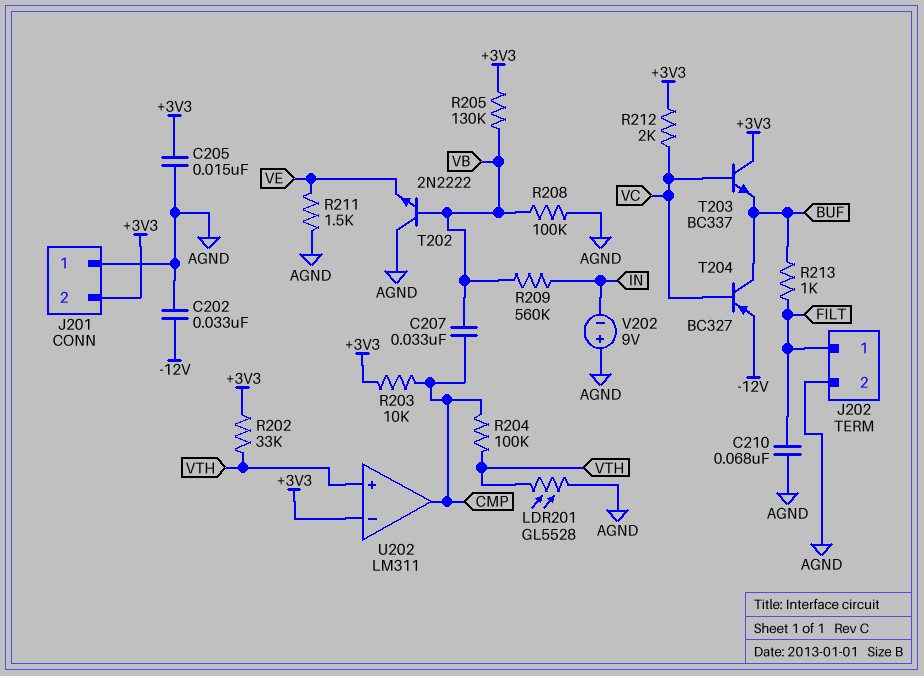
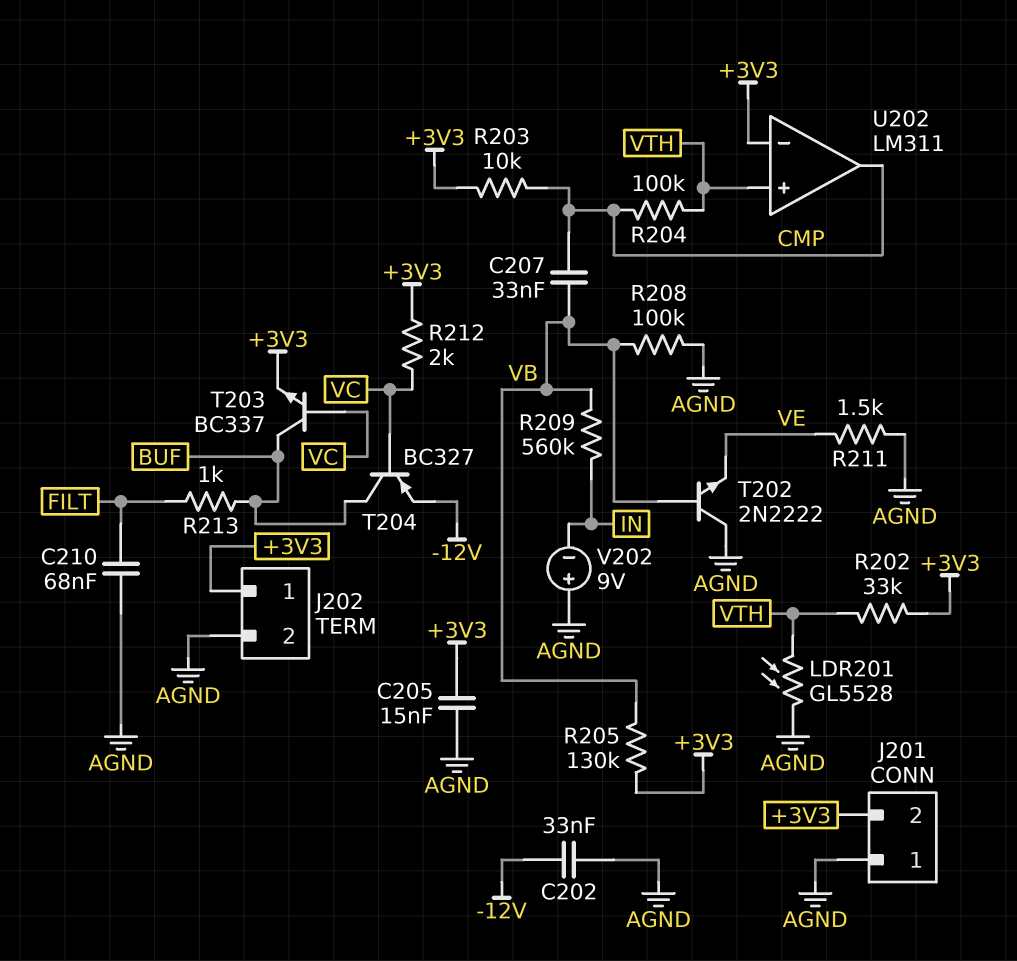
J202 pin 1: FILT -> +3V3
T203: NPN BC337 (B VC, C +3V3, E BUF) -> NPN BC337 (B VC, C BUF, E +3V3)

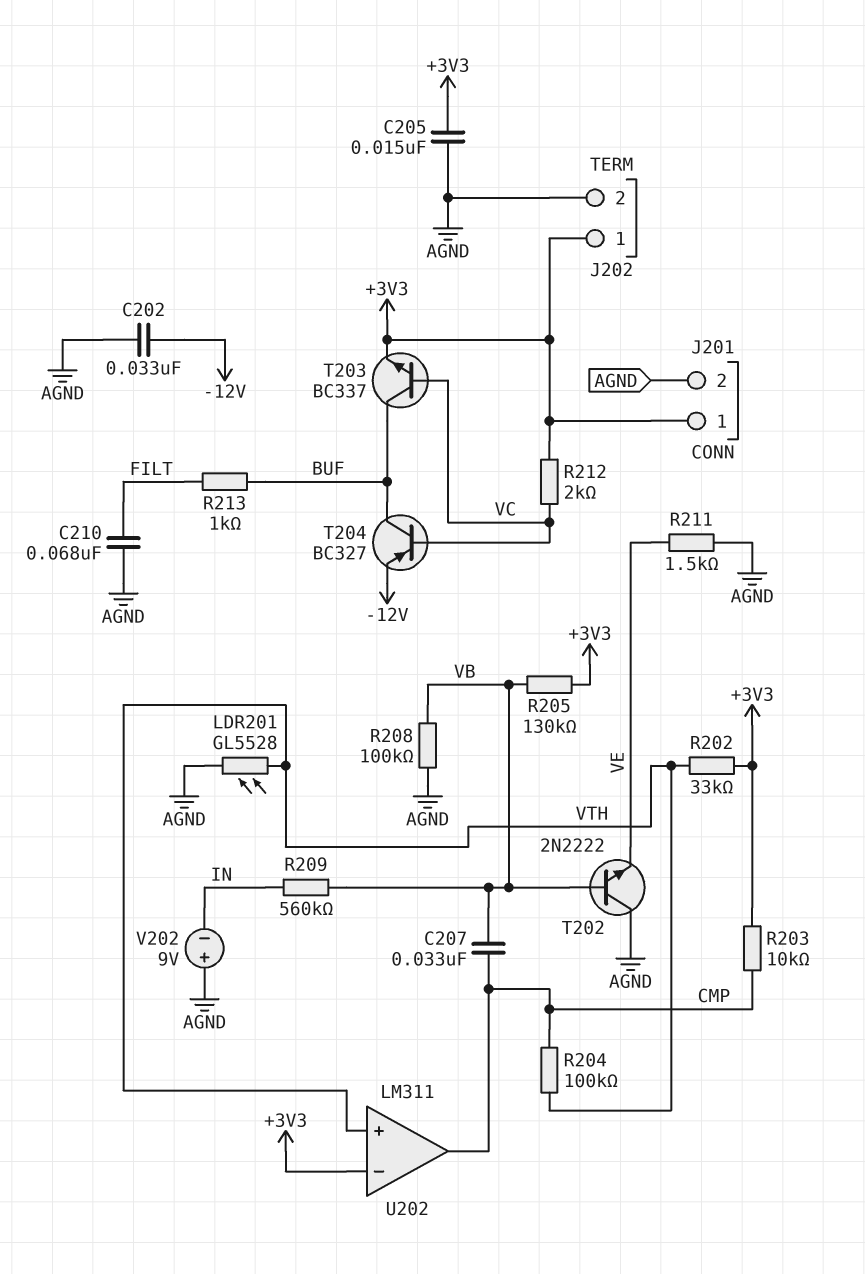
J201 pin 1: AGND -> +3V3
J201 pin 2: +3V3 -> AGND

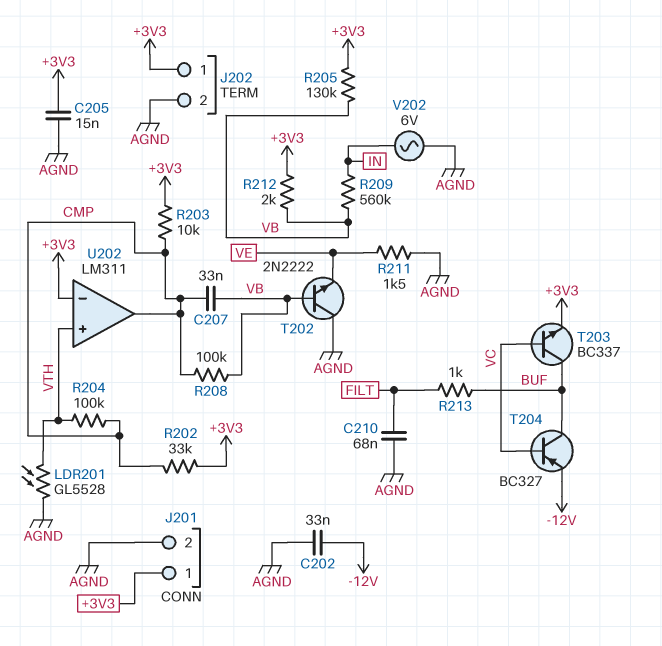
R202: 33k (+3V3, VTH) -> 33k (+3V3, CMP)
R208: 100k (AGND, VB) -> 100k (CMP, VB)
R212: 2k (+3V3, VC) -> 2k (+3V3, VB)
V202: 9V (plus AGND, minus IN) -> AC 6V (AGND, IN)

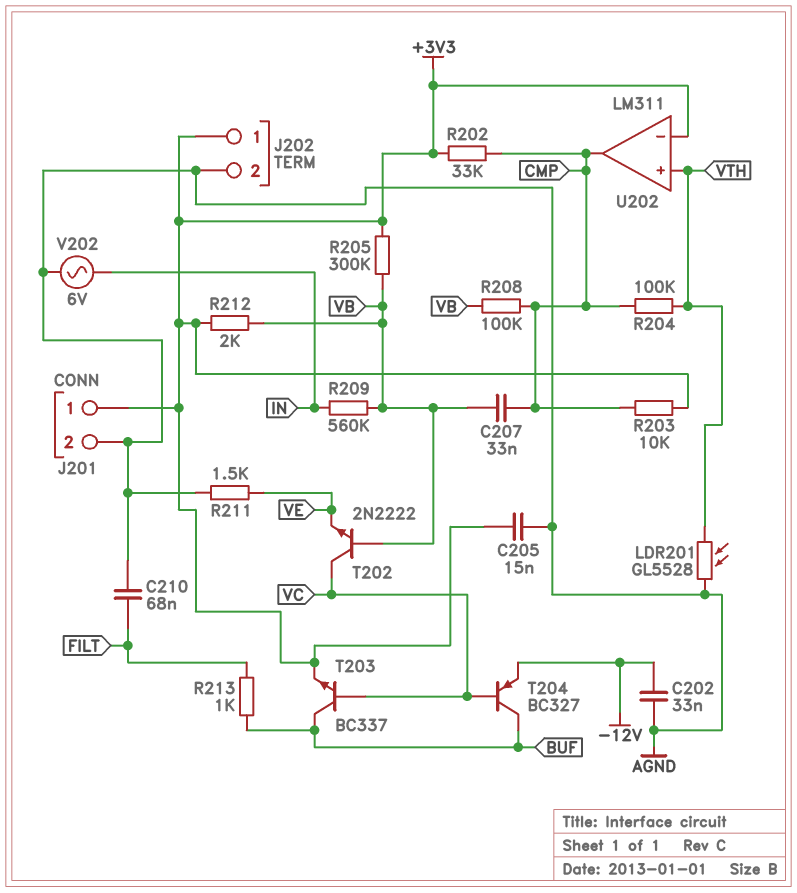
R205: 130k (+3V3, VB) -> 300k (+3V3, VB)
T202: NPN 2N2222 (B VB, C AGND, E VE) -> NPN 2N2222 (B VB, C VC, E VE)

